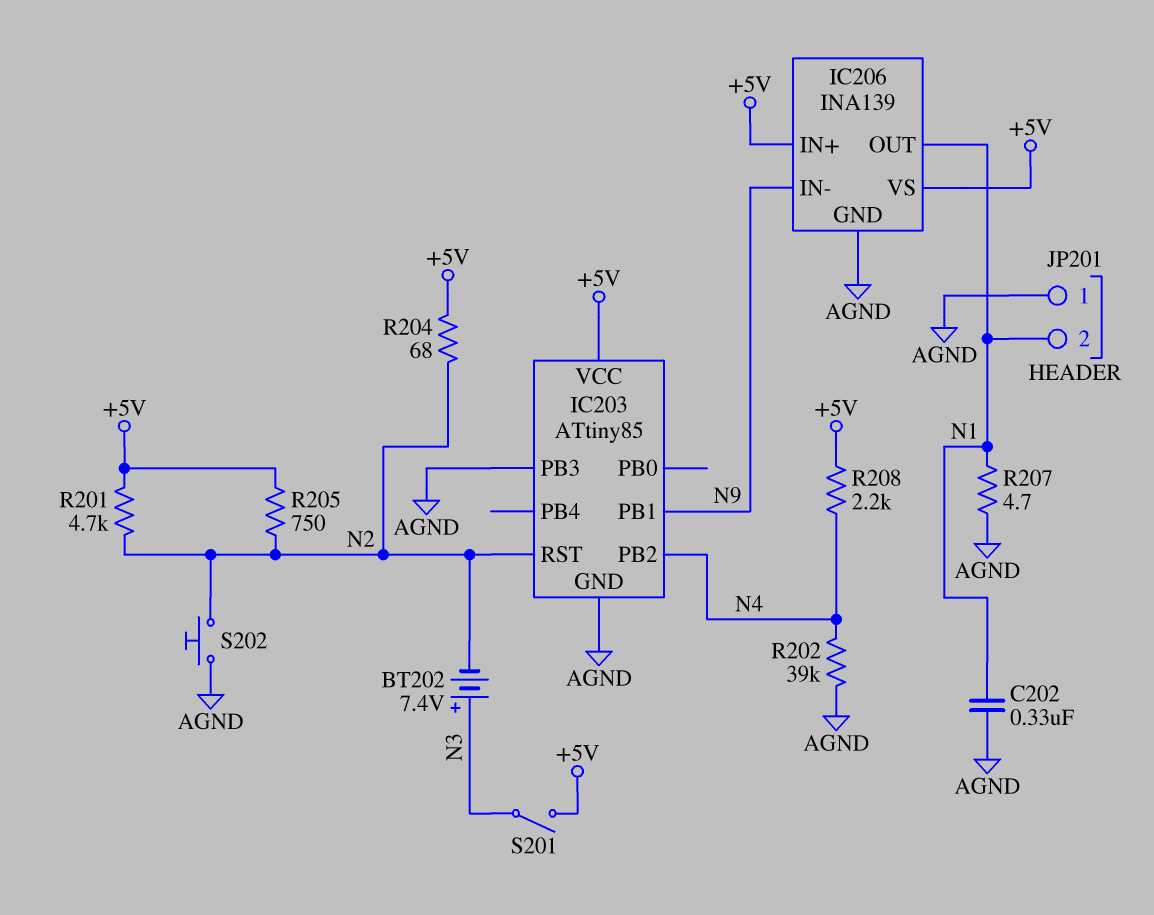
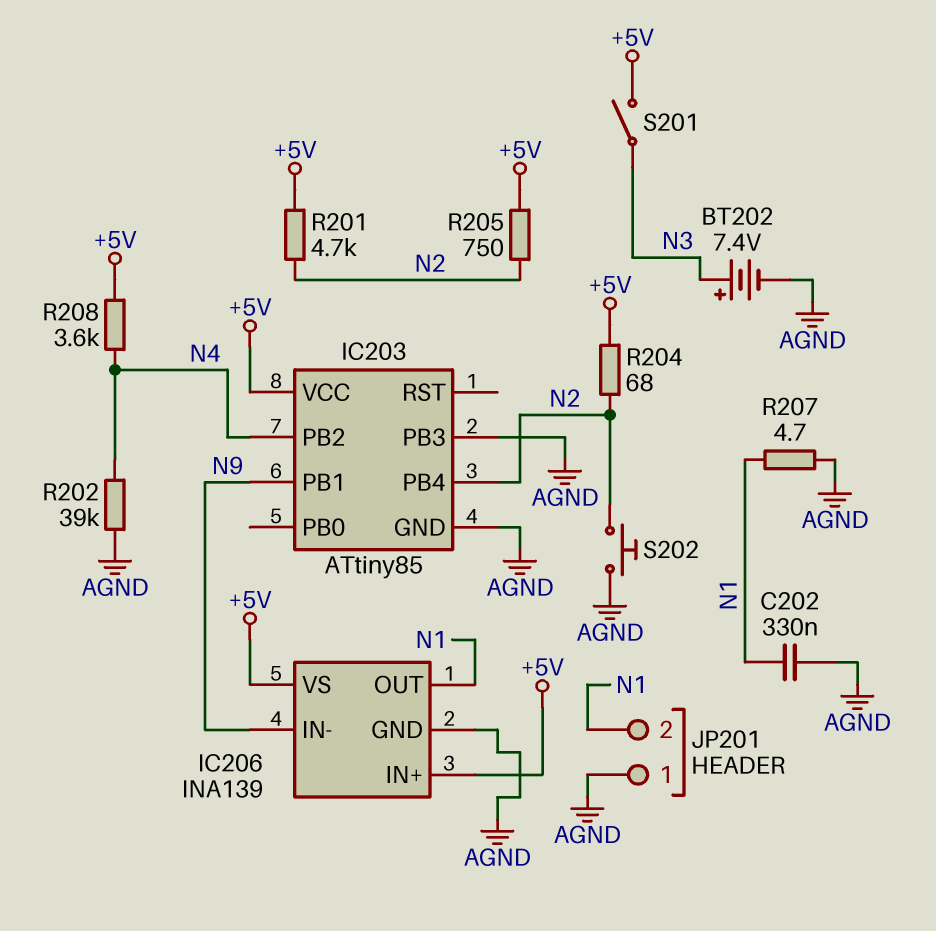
BT202: 7.4V (plus N3, minus N2) -> 7.4V (plus N3, minus AGND)
IC203 pin PB4: none -> N2
IC203 pin RST: N2 -> none
R208: 2.2k (+5V, N4) -> 3.6k (+5V, N4)

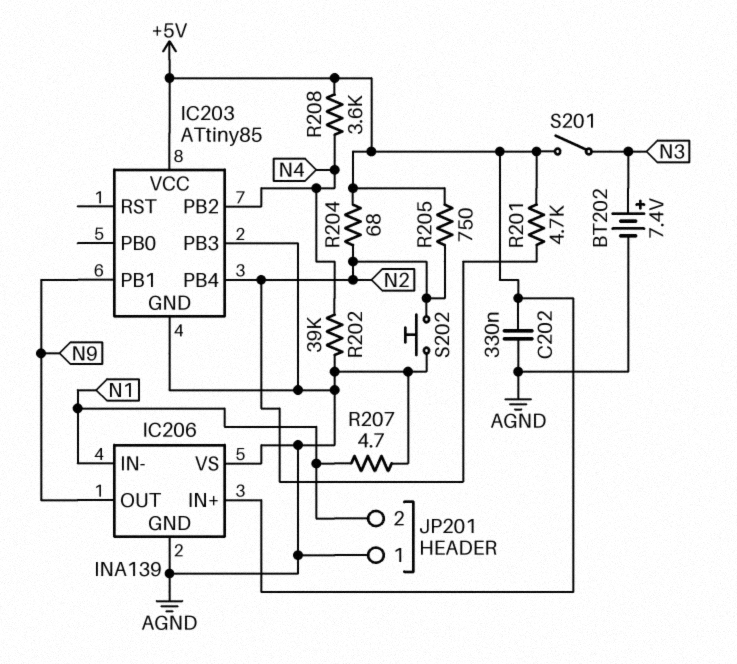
C202: 330nF (AGND, N1) -> 330nF (+5V, AGND)
IC206 pin IN-: N9 -> N1
IC206 pin OUT: N1 -> N9
IC206 pin VS: +5V -> AGND

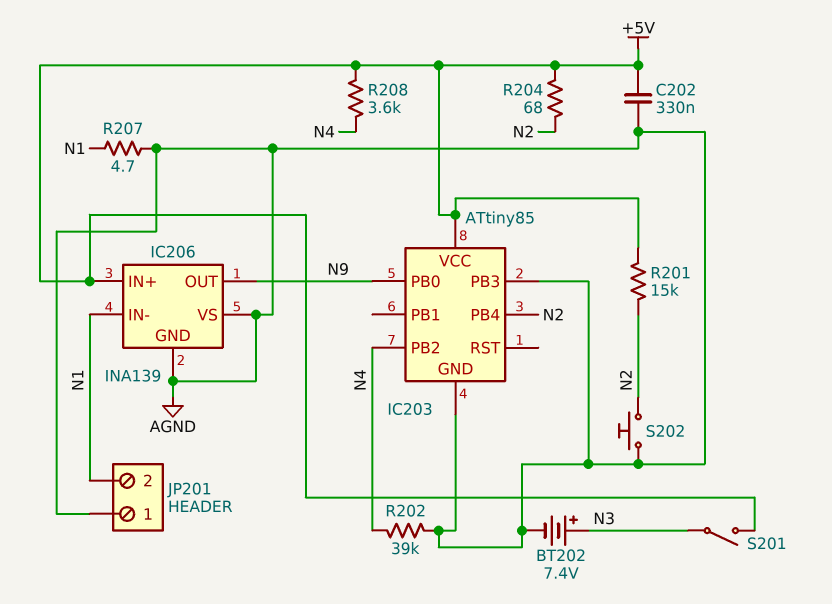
IC203 pin PB0: none -> N9
IC203 pin PB1: N9 -> none
R201: 4.7k (+5V, N2) -> 15k (+5V, N2)
R205: 750 (+5V, N2) -> none

